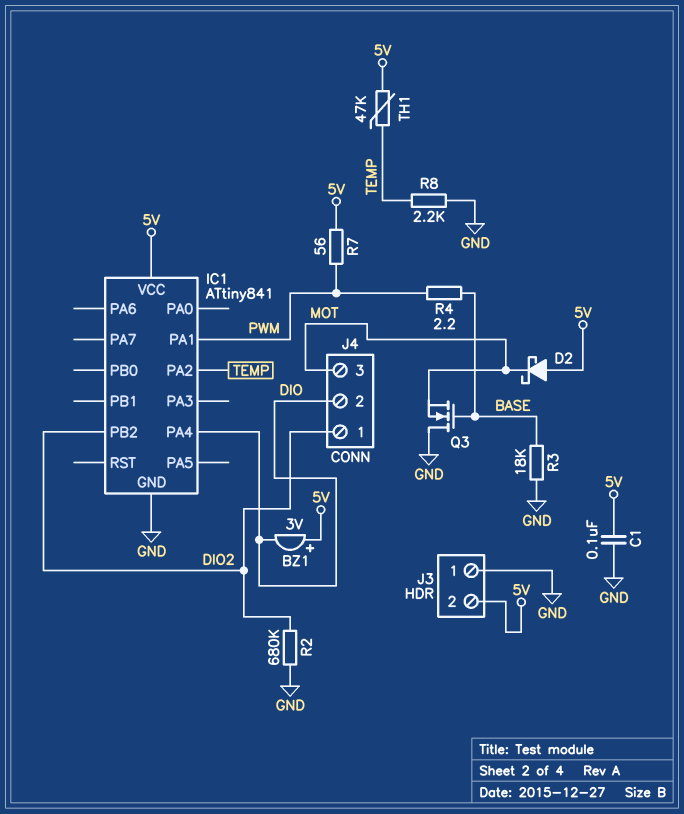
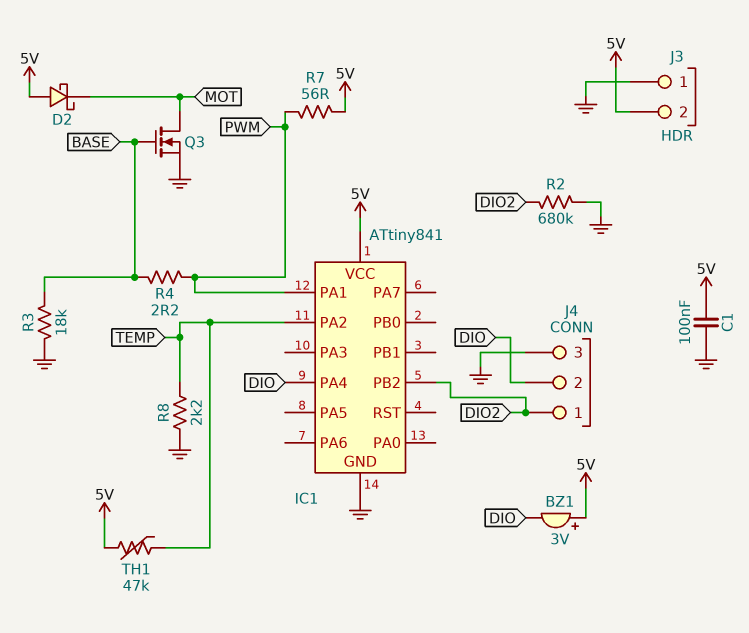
J4 pin 3: MOT -> GND
Q3: NMOS (G BASE, D GND, S MOT) -> NMOS (G BASE, D MOT, S GND)

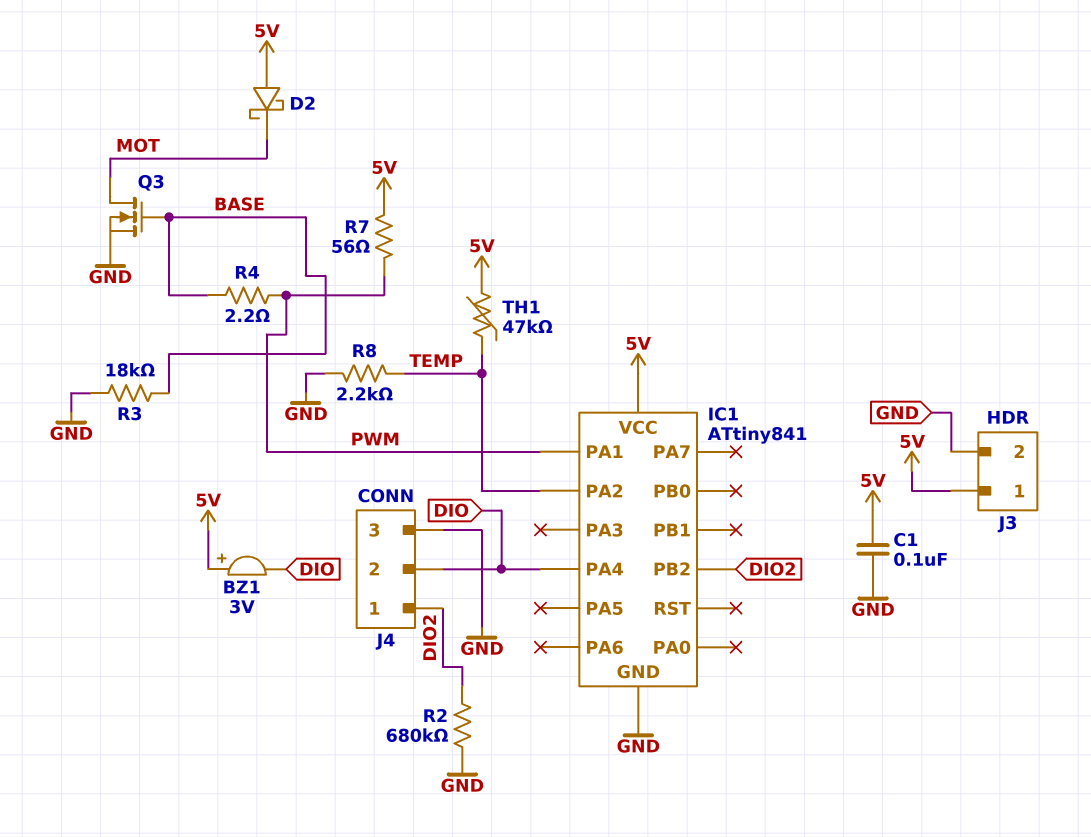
J3 pin 1: GND -> 5V
J3 pin 2: 5V -> GND

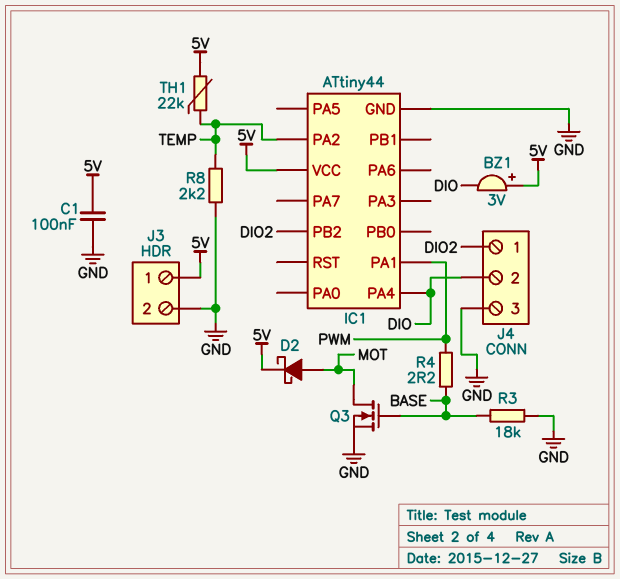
D2: schottky (A 5V, K MOT) -> schottky (A MOT, K 5V)
IC1: ATtiny841 -> ATtiny44
R2: 680k (DIO2, GND) -> none
R7: 56 (5V, PWM) -> none
TH1: 47k (5V, TEMP) -> 22k (5V, TEMP)

